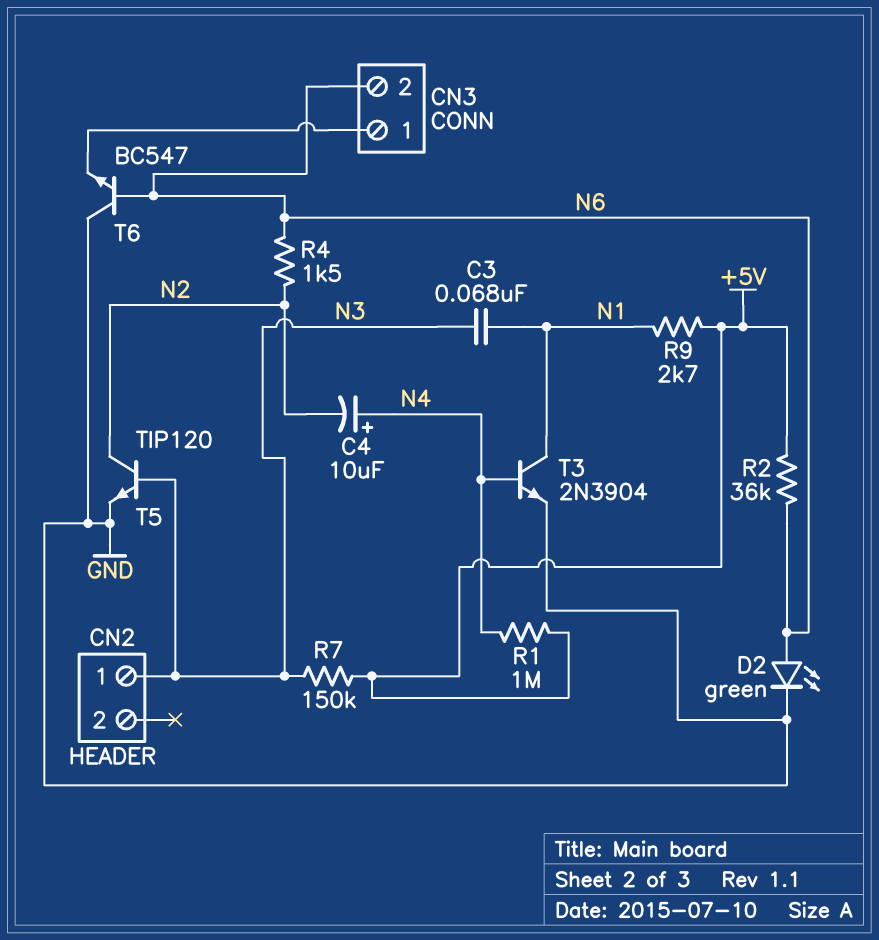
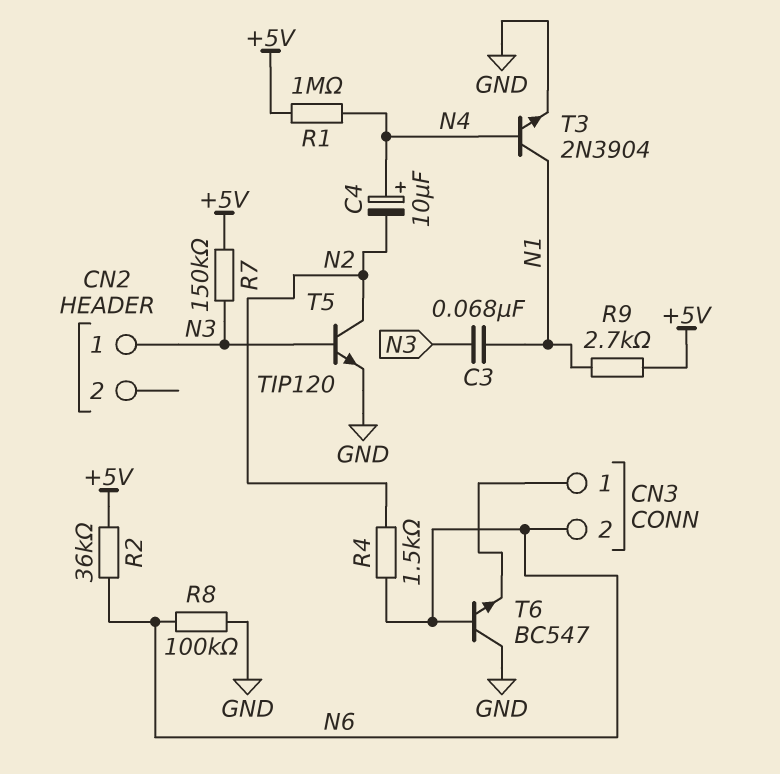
D2: LED green (A N6, K GND) -> none
R8: none -> 100k (GND, N6)

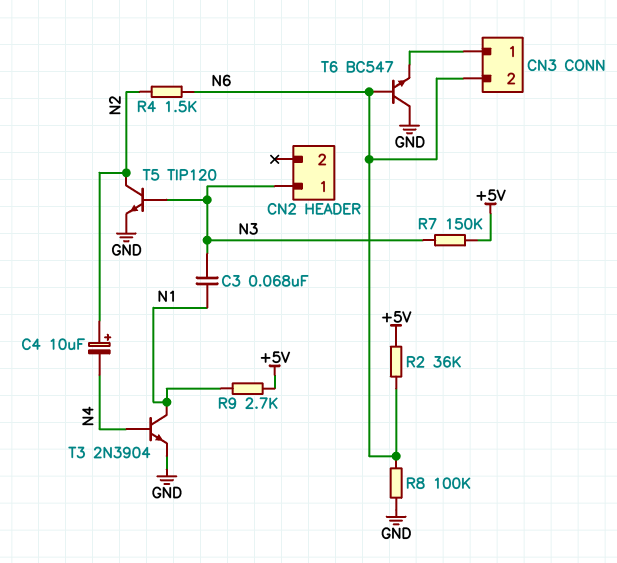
C4: 10uF (plus N4, minus N2) -> 10uF (plus N2, minus N4)
R1: 1M (+5V, N4) -> none

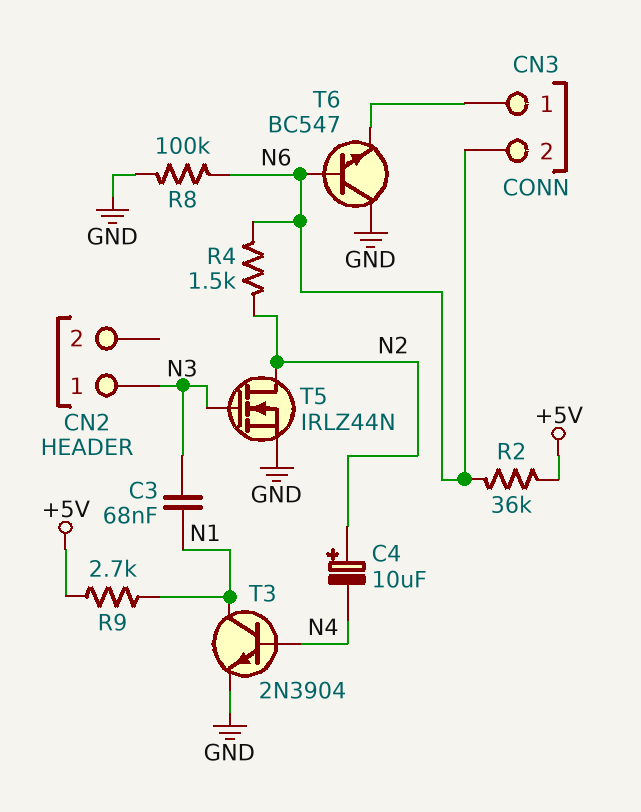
R7: 150k (+5V, N3) -> none
T5: NPN TIP120 (B N3, C N2, E GND) -> NMOS IRLZ44N (G N3, D N2, S GND)

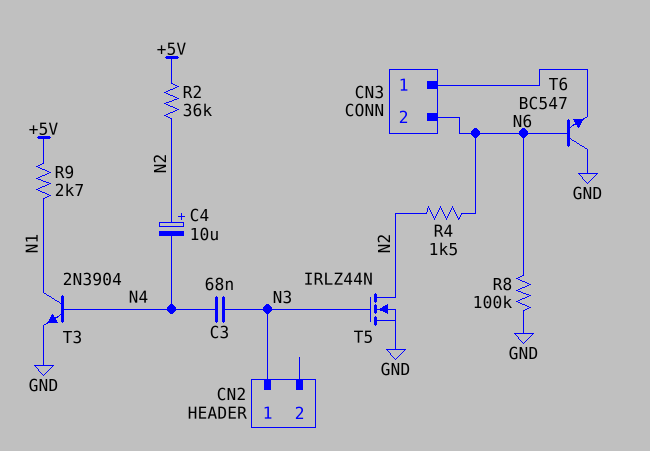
C3: 68nF (N1, N3) -> 68nF (N3, N4)
R2: 36k (+5V, N6) -> 36k (+5V, N2)

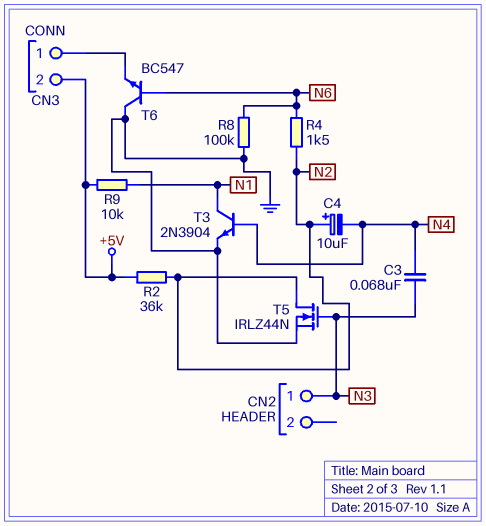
CN3 pin 2: N6 -> +5V
R9: 2.7k (+5V, N1) -> 10k (+5V, N1)

